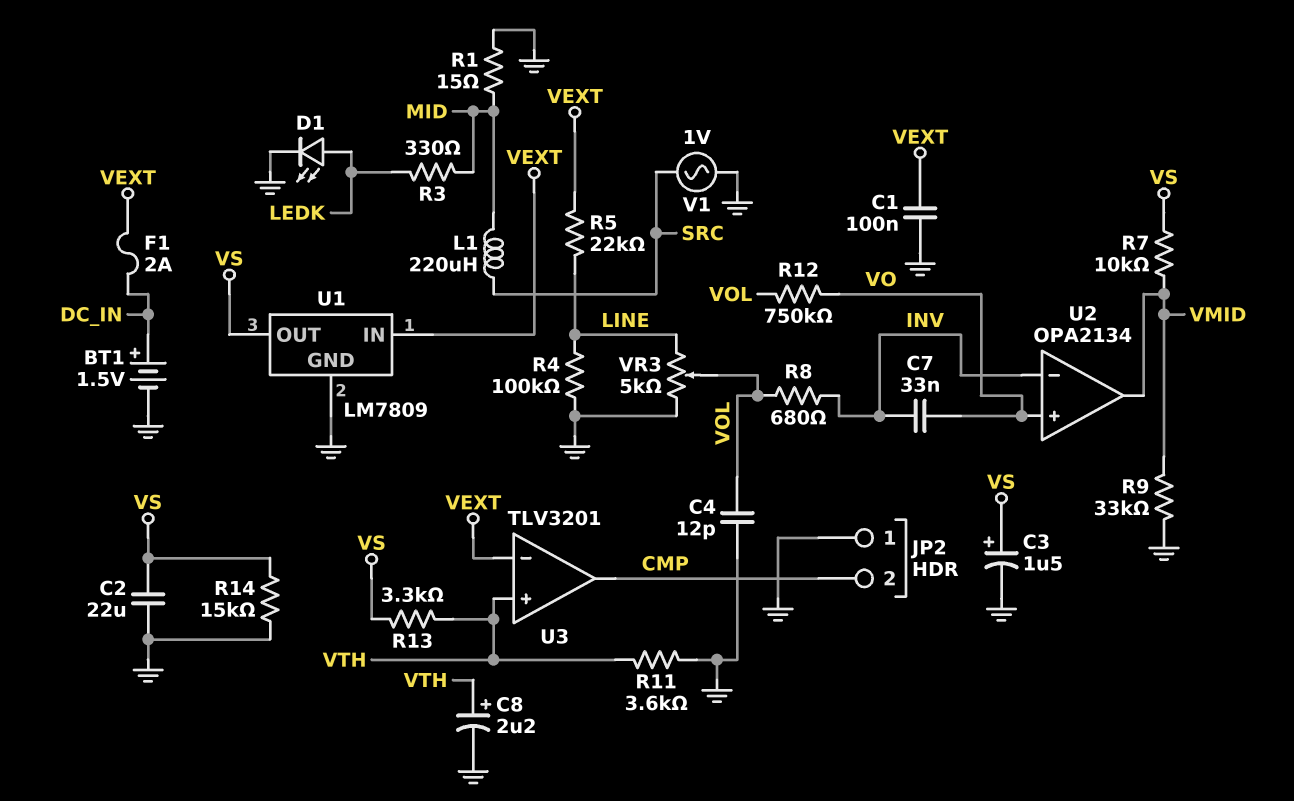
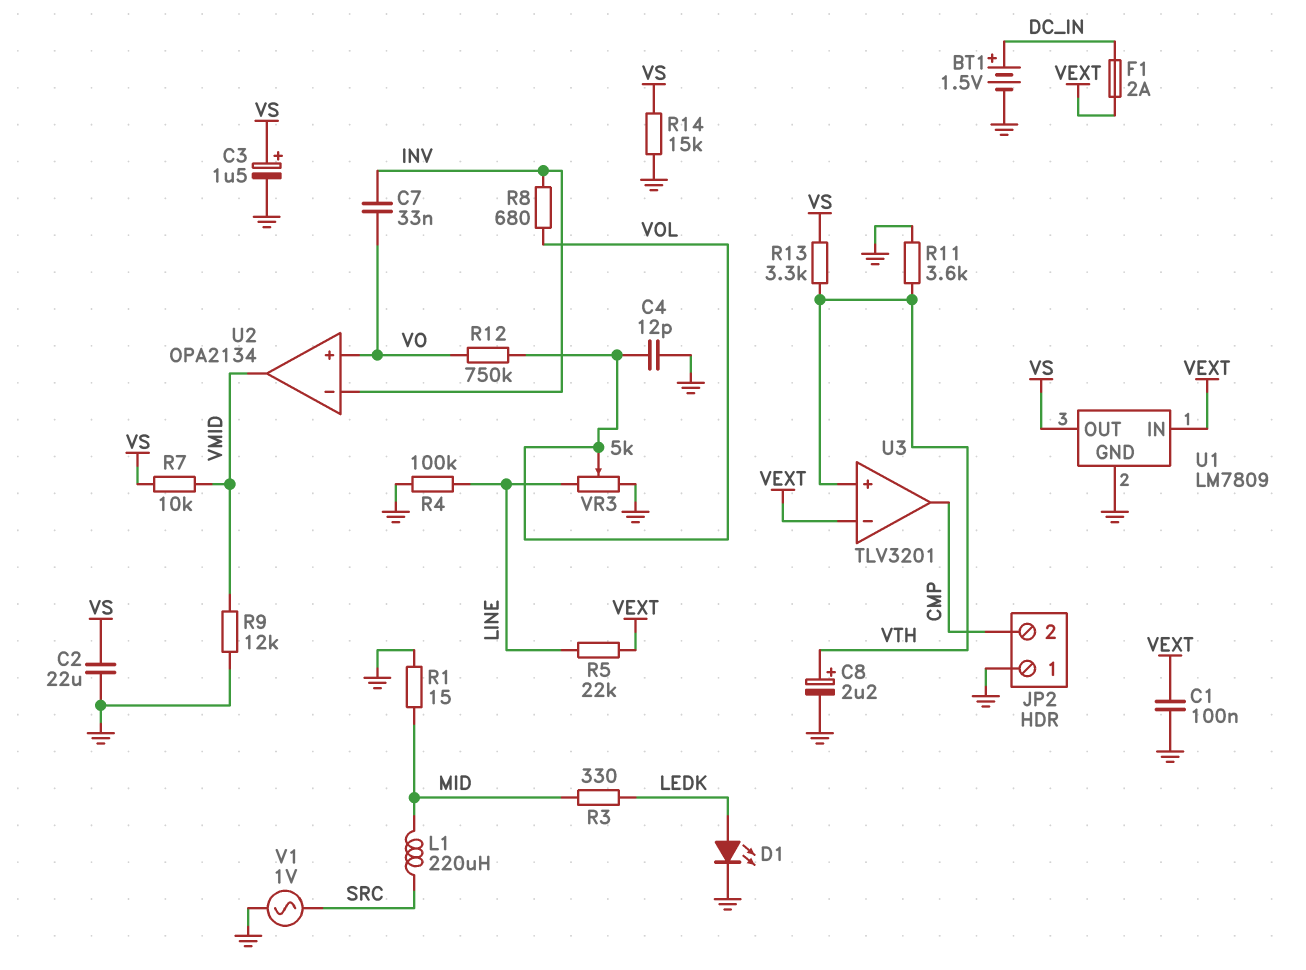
R9: 33k (GND, VMID) -> 12k (GND, VMID)

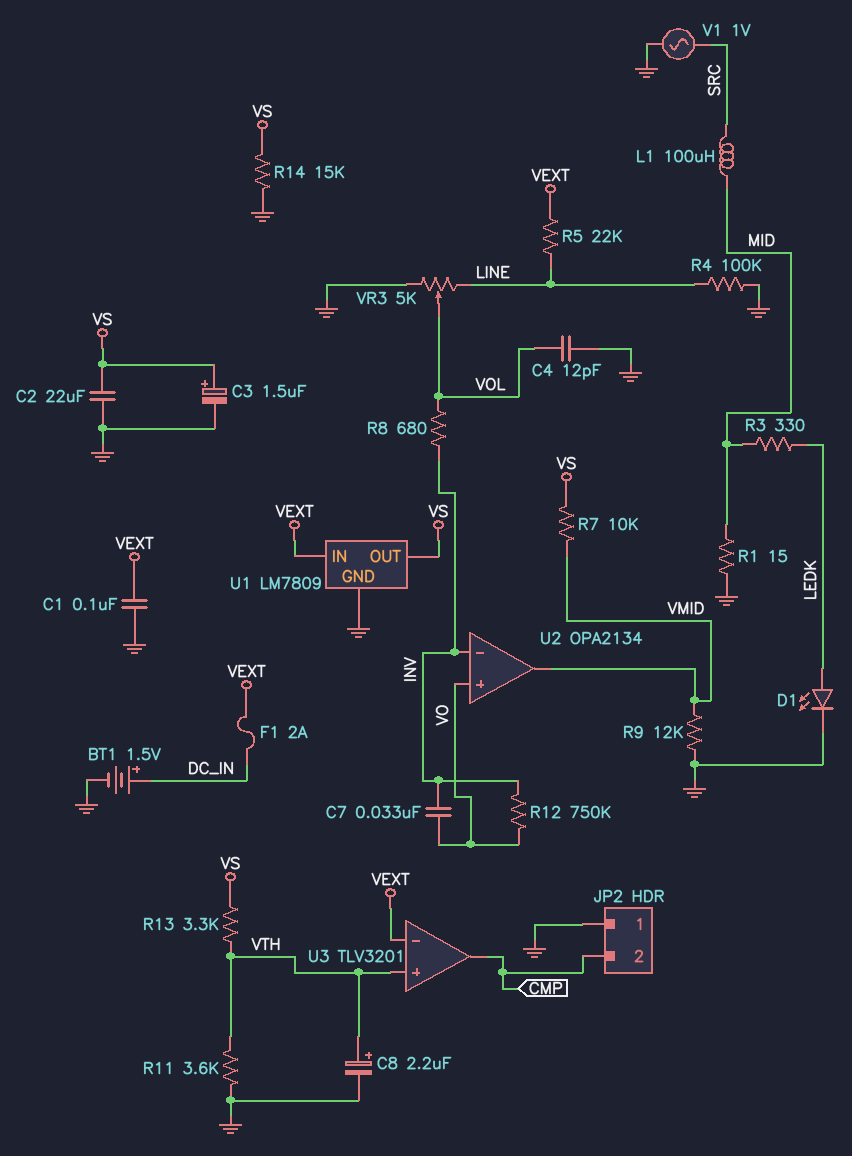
L1: 220uH (MID, SRC) -> 100uH (MID, SRC)
R12: 750k (VO, VOL) -> 750k (INV, VO)

